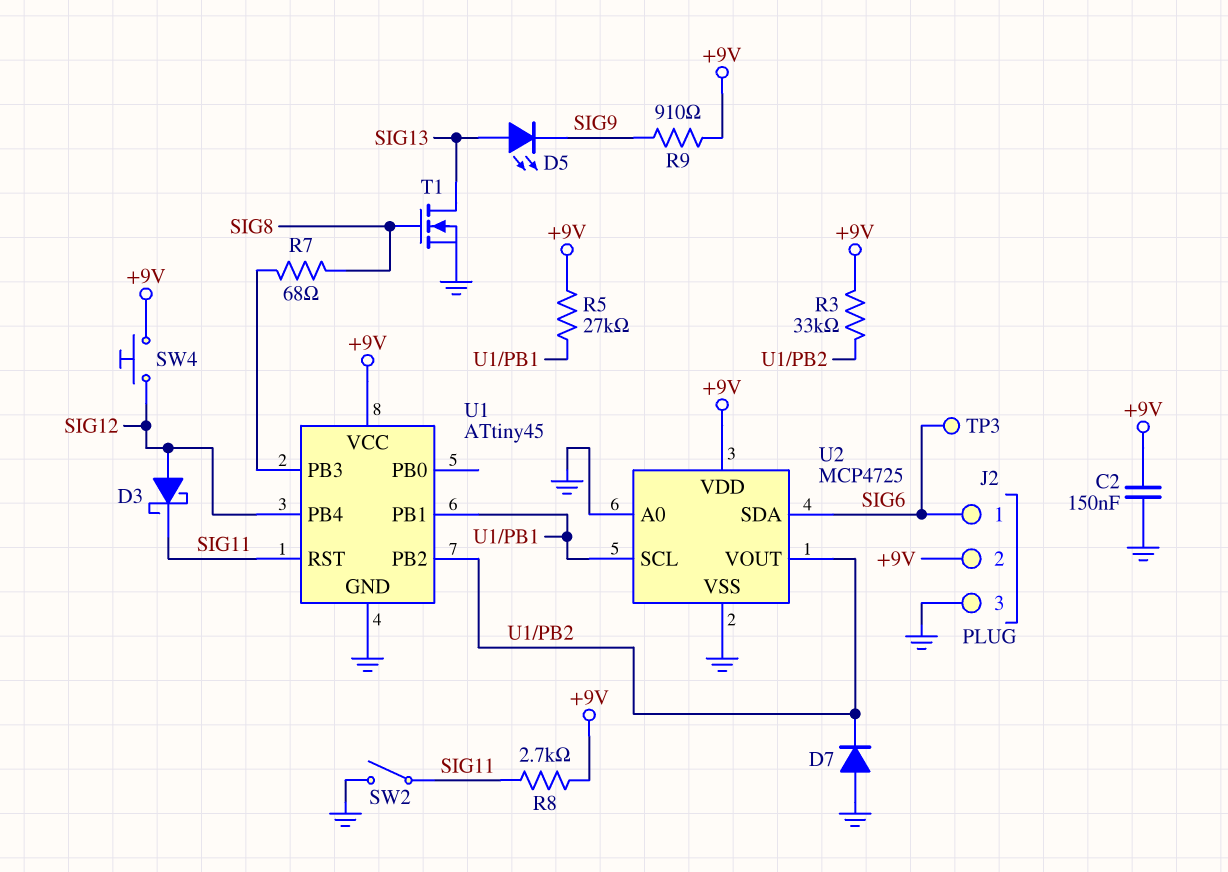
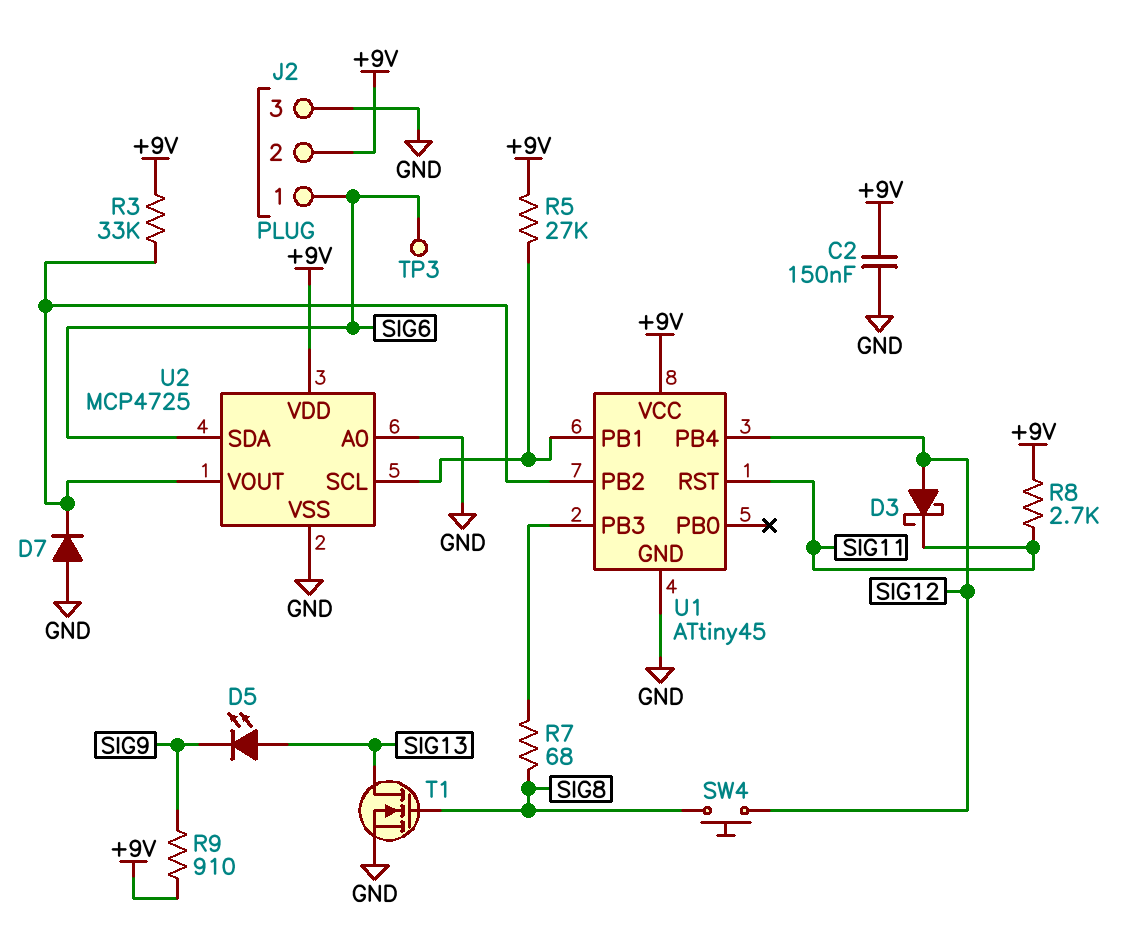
SW2: switch (GND, SIG11) -> none
SW4: button (+9V, SIG12) -> button (SIG8, SIG12)

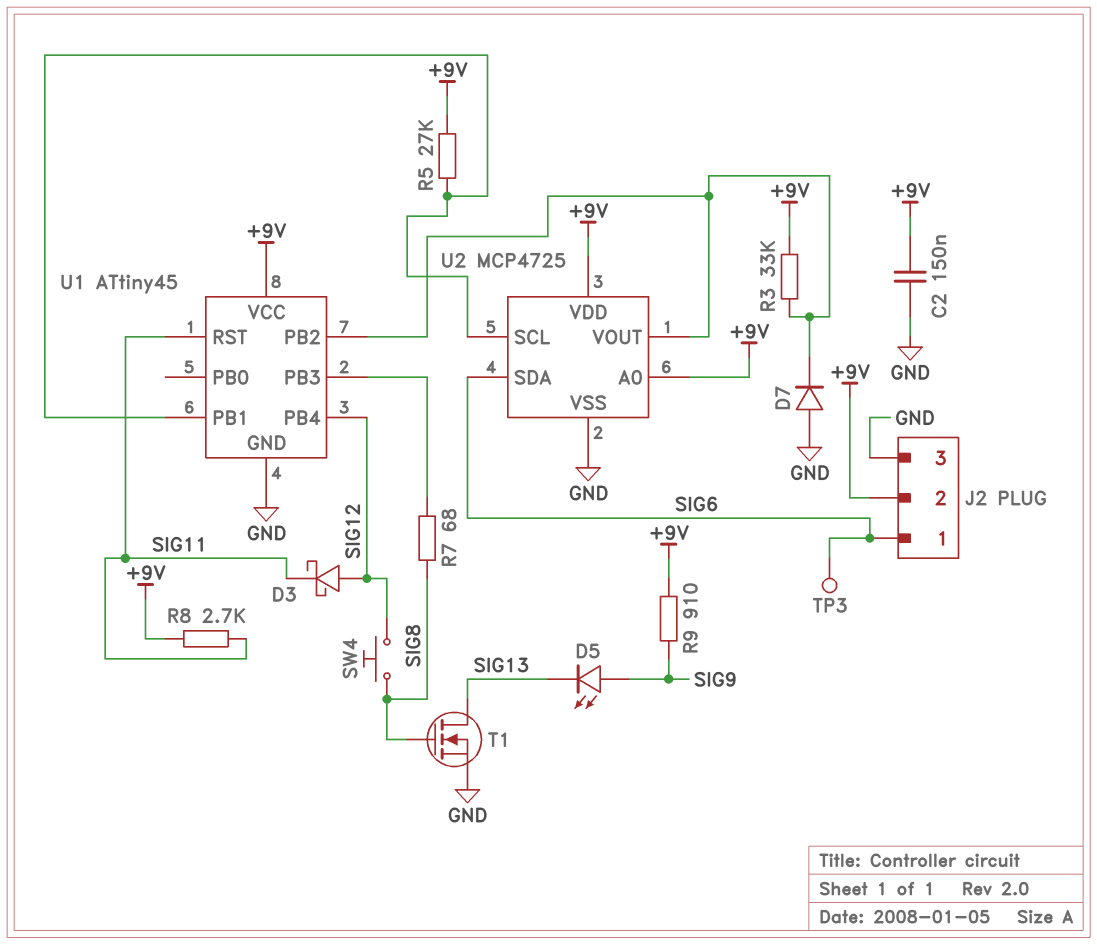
D5: LED (A SIG13, K SIG9) -> LED (A SIG9, K SIG13)
U2 pin A0: GND -> +9V

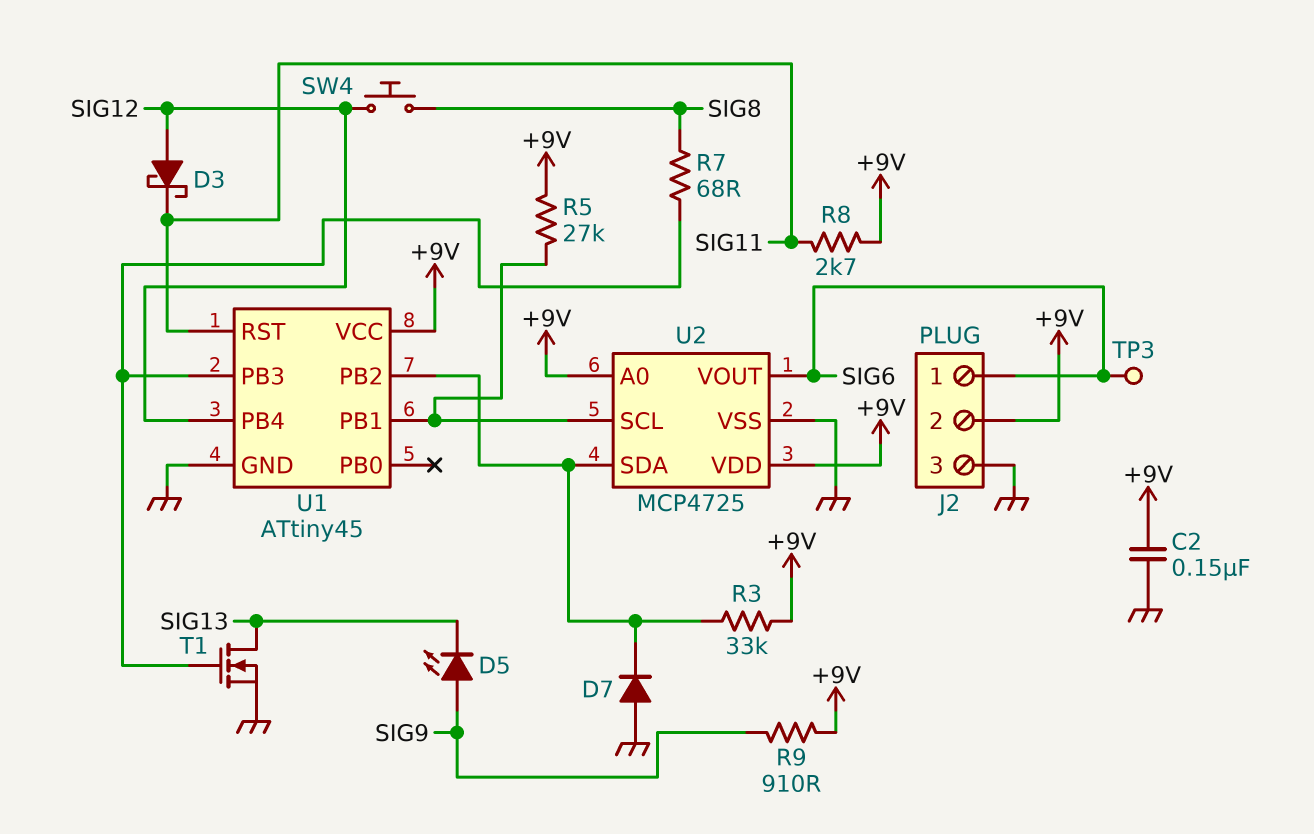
T1: NMOS (G SIG8, D SIG13, S GND) -> NMOS (G U1/PB3, D SIG13, S GND)
U2 pin SDA: SIG6 -> U1/PB2
U2 pin VOUT: U1/PB2 -> SIG6

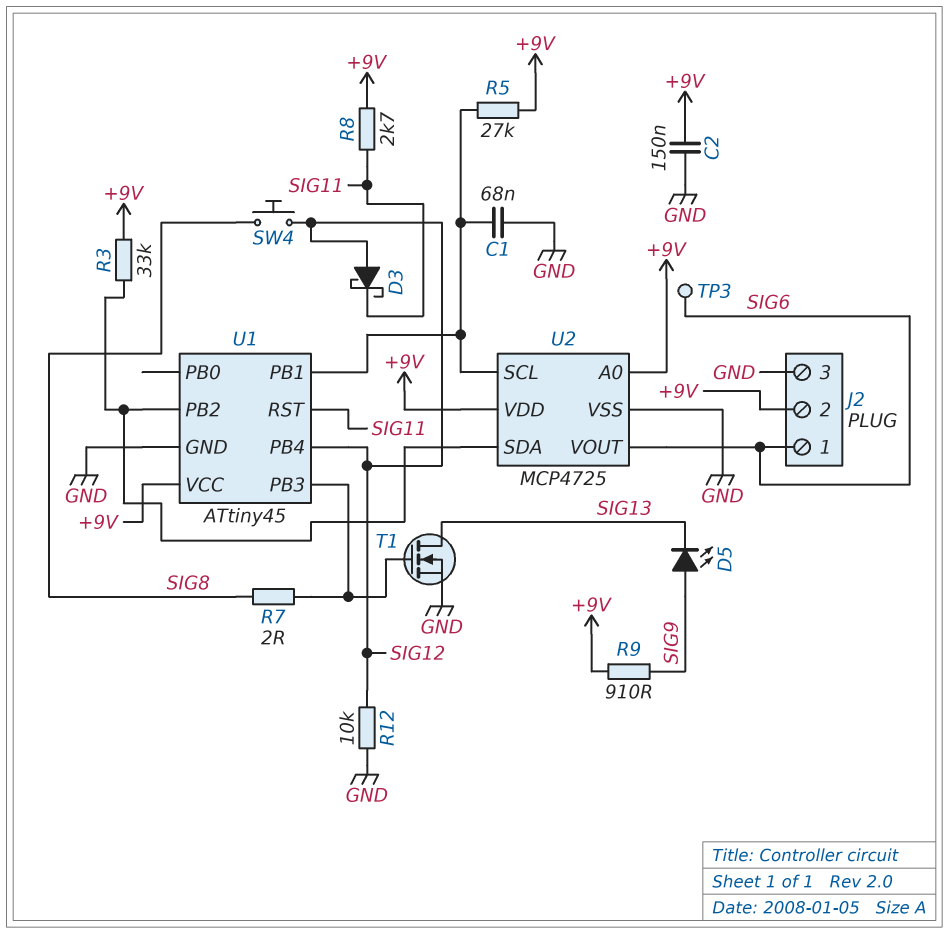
C1: none -> 68nF (GND, U1/PB1)
D7: diode (A GND, K U1/PB2) -> none
R7: 68 (SIG8, U1/PB3) -> 2 (SIG8, U1/PB3)
R12: none -> 10k (GND, SIG12)

